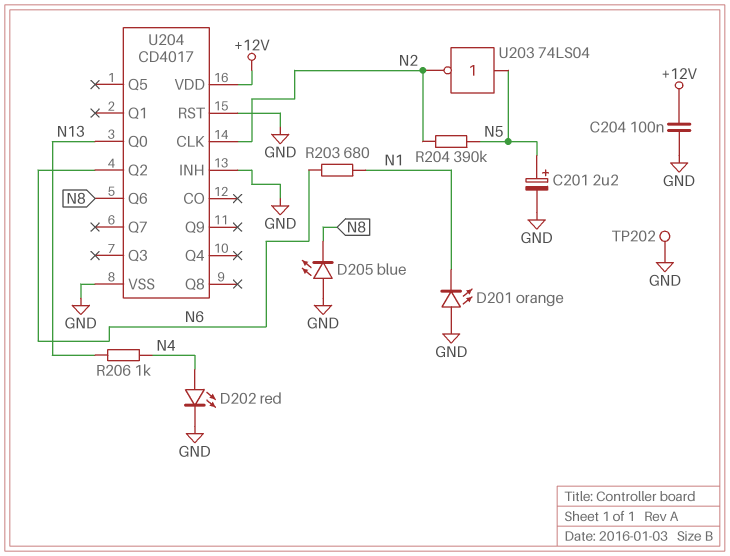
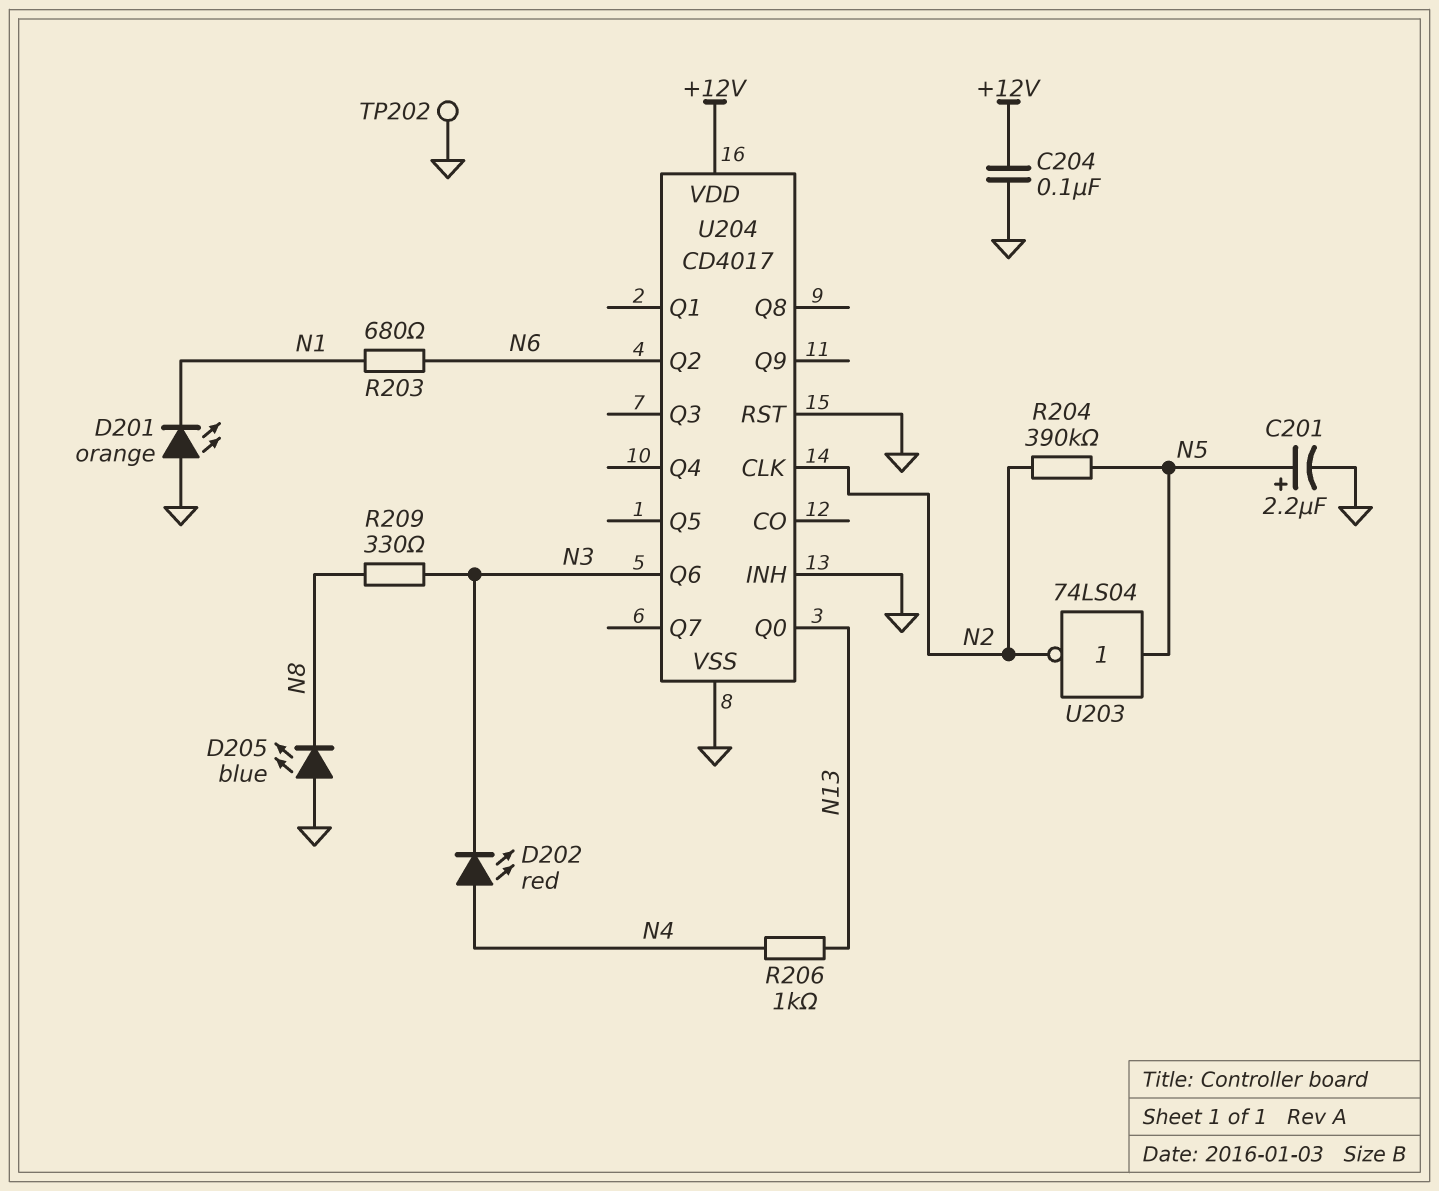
D202: LED red (A N4, K GND) -> LED red (A N4, K N3)
R209: none -> 330 (N3, N8)
U204 pin Q6: N8 -> N3

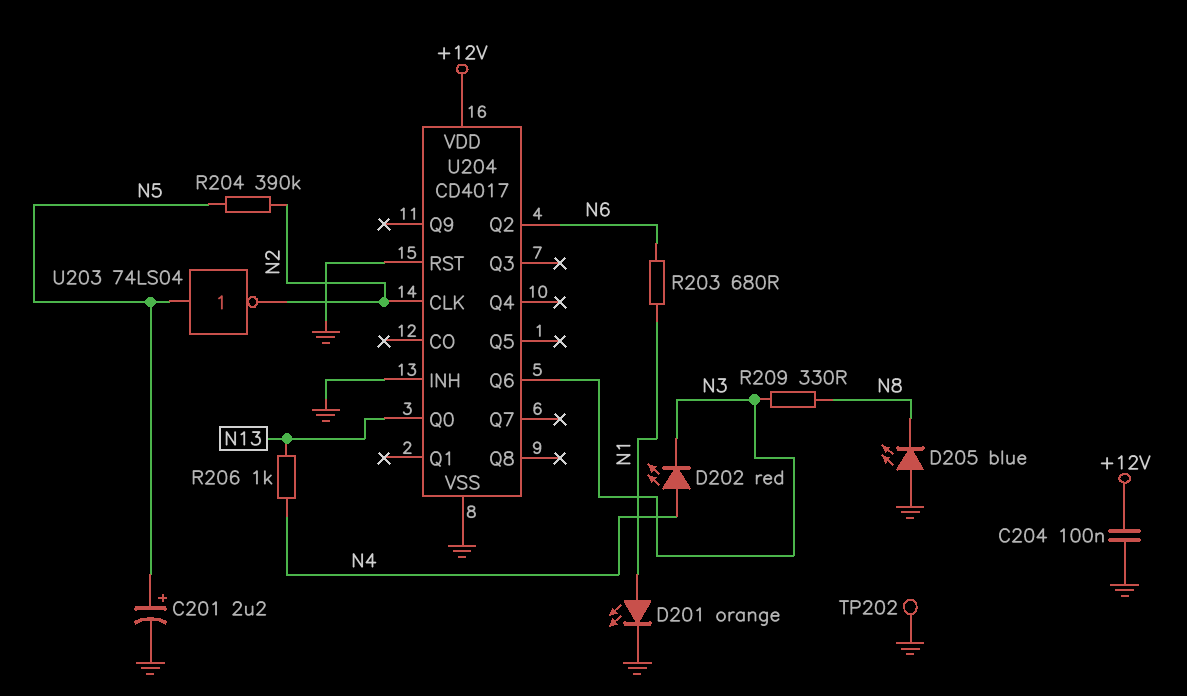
D201: LED orange (A GND, K N1) -> LED orange (A N1, K GND)

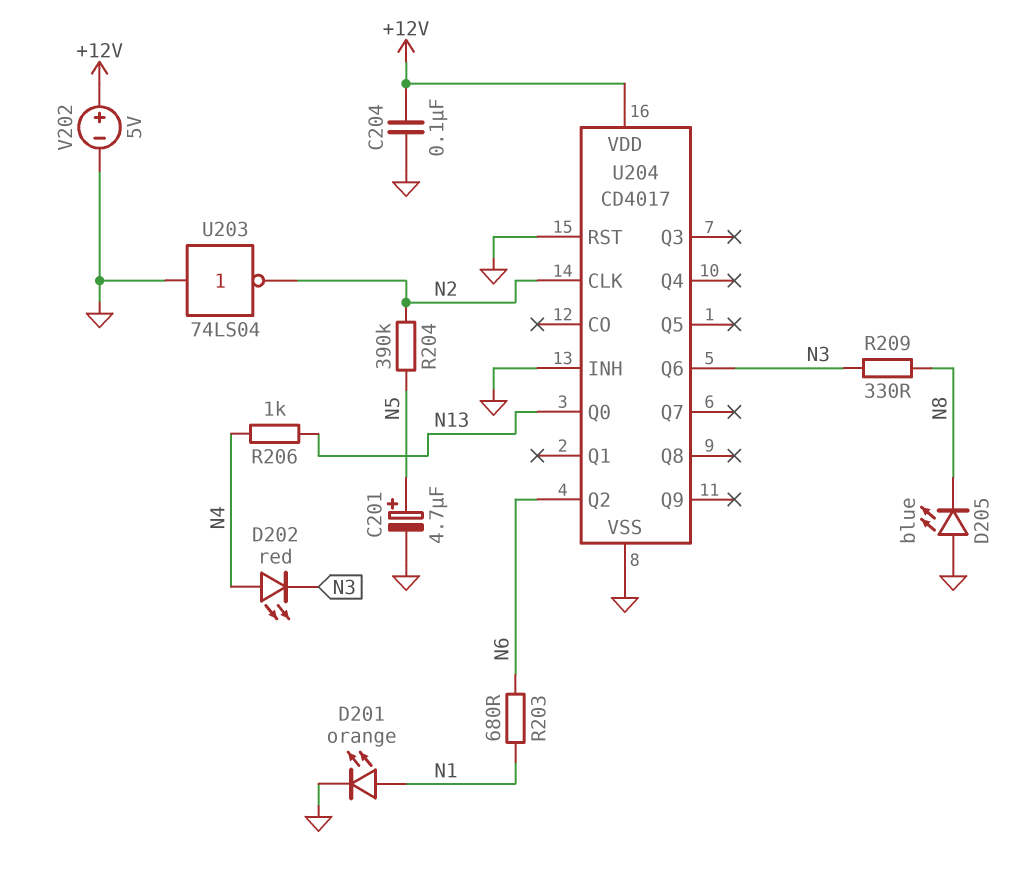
C201: 2.2uF (plus N5, minus GND) -> 4.7uF (plus N5, minus GND)
TP202: test point (GND) -> none
U203: NOT 74LS04 (in N5, out N2) -> NOT 74LS04 (in GND, out N2)
V202: none -> 5V (plus +12V, minus GND)

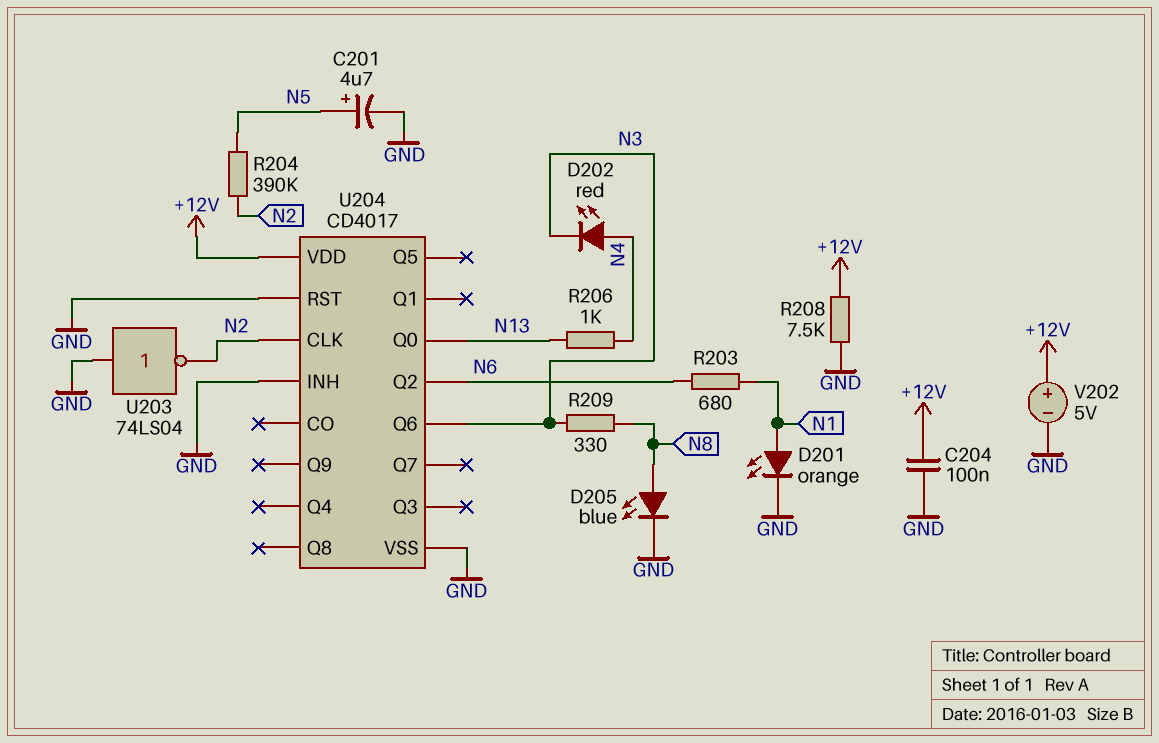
D205: LED blue (A GND, K N8) -> LED blue (A N8, K GND)
R208: none -> 7.5k (+12V, GND)

